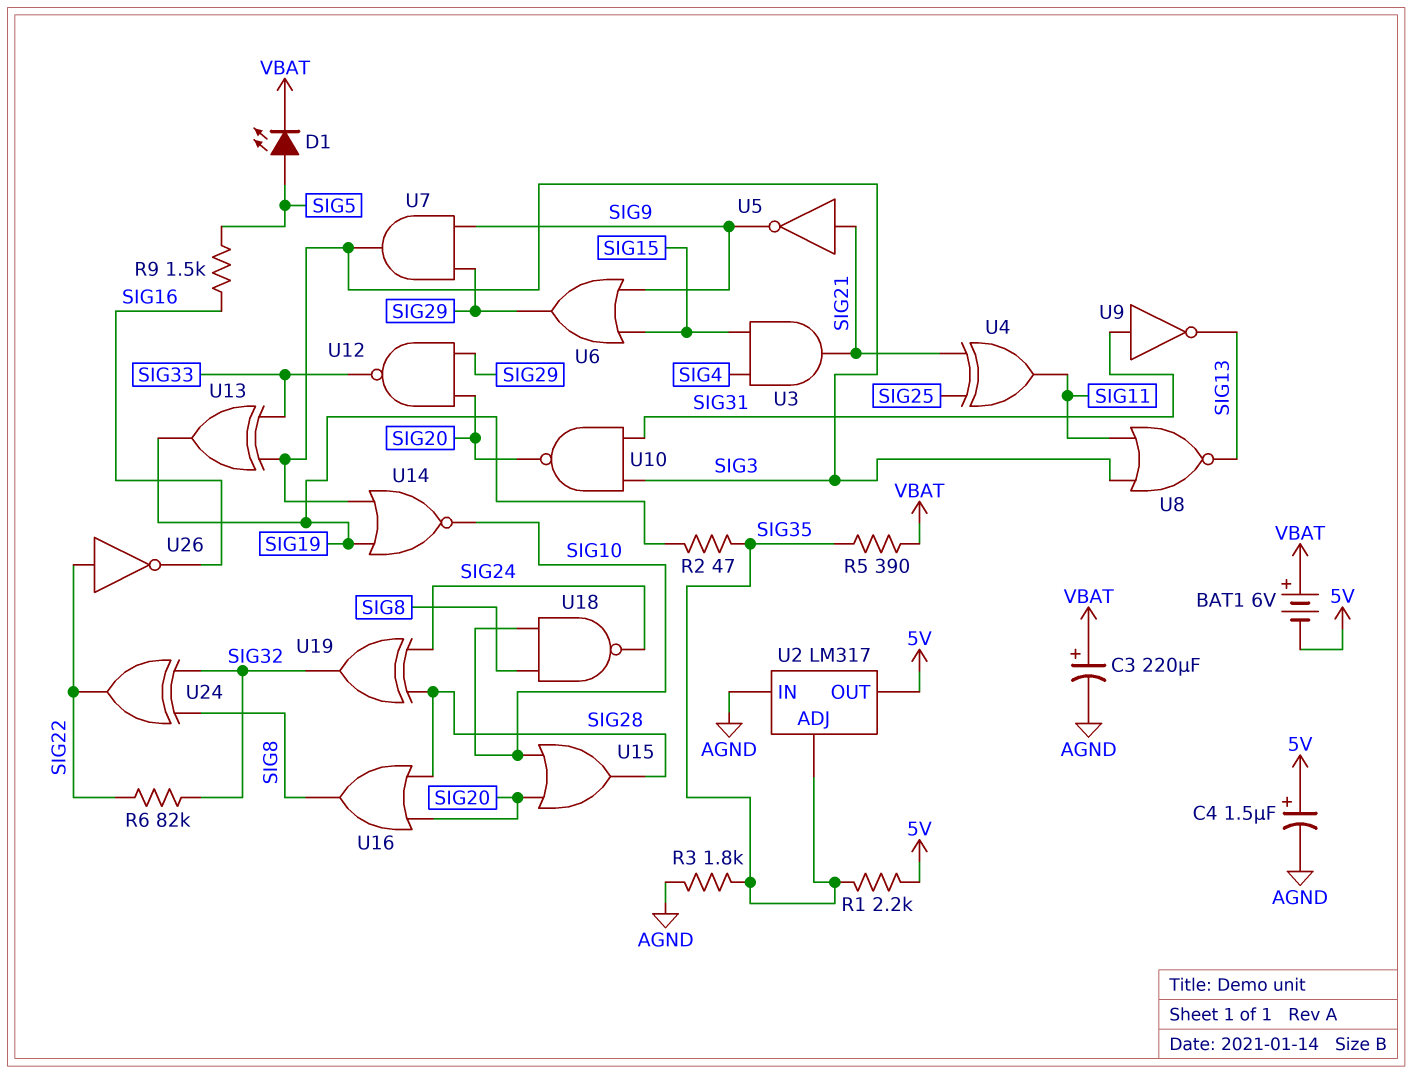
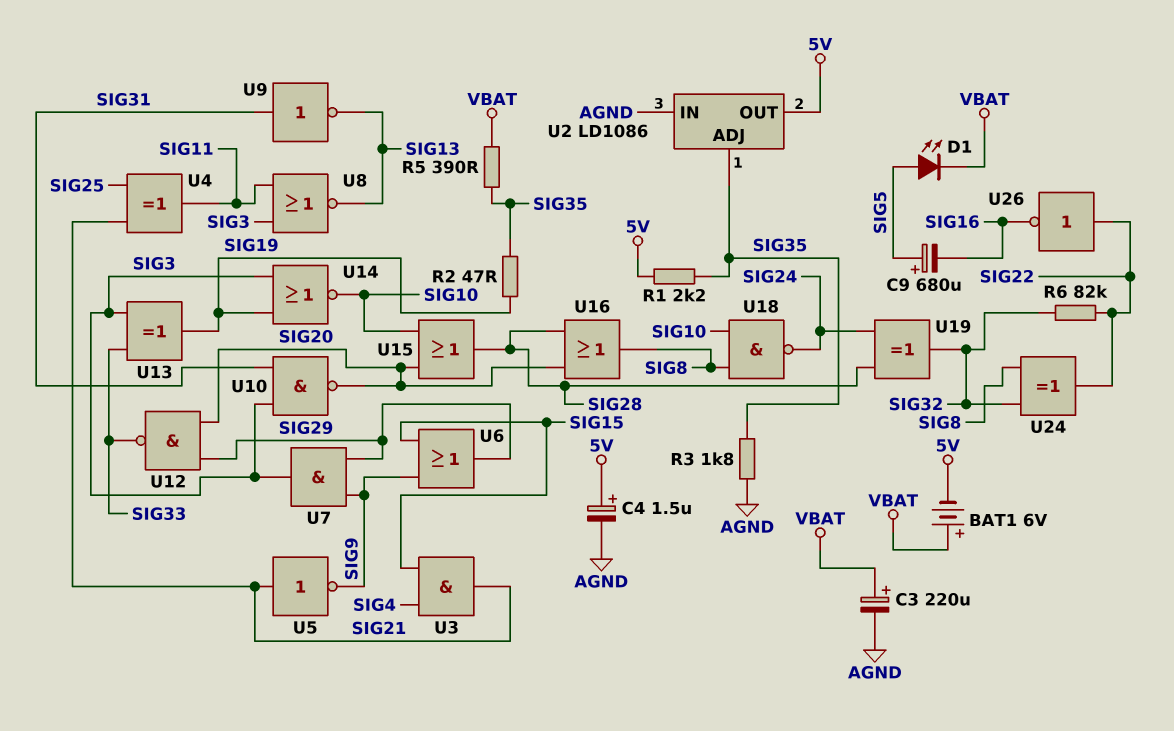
C9: none -> 680uF (plus SIG5, minus SIG16)
R9: 1.5k (SIG5, SIG16) -> none
U2: LM317 -> LD1086

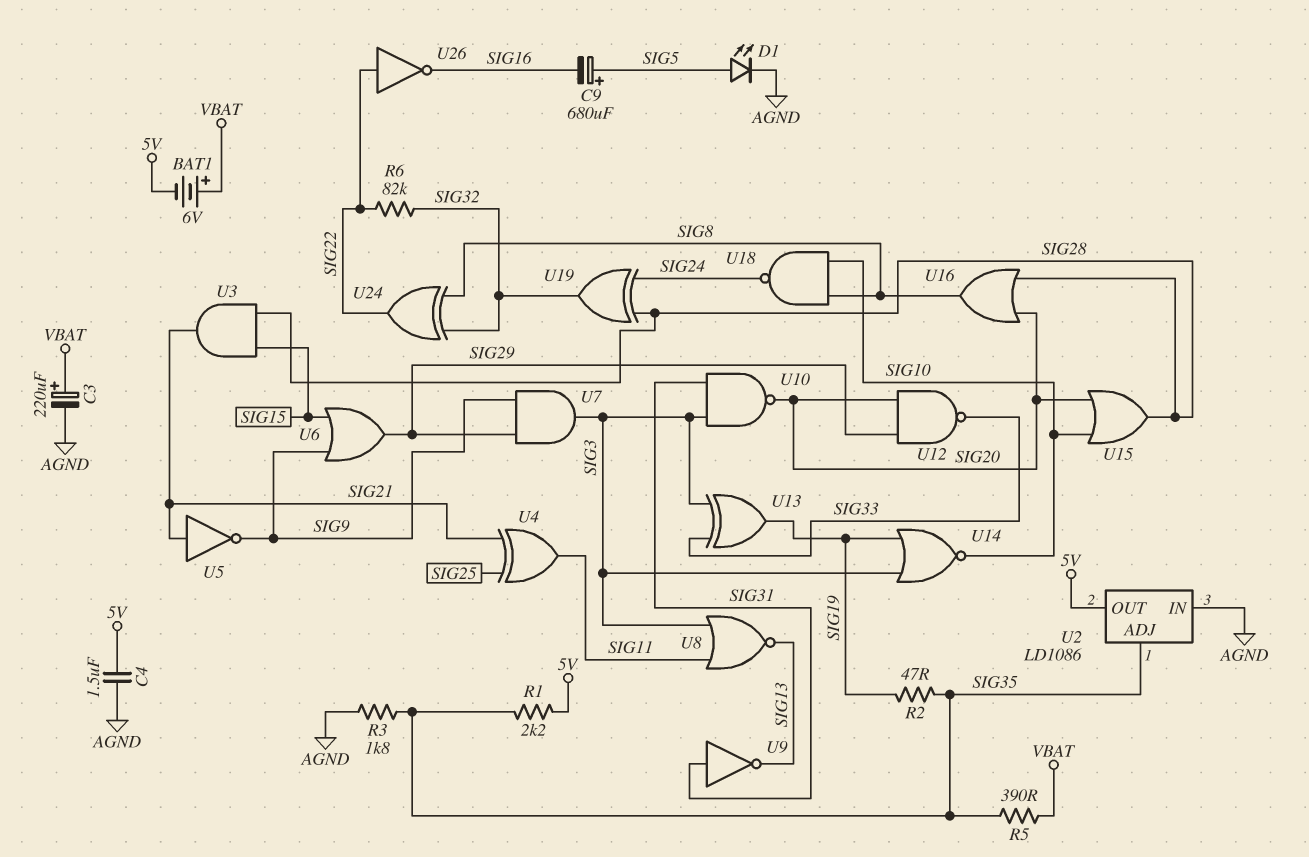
C4: 1.5uF (plus 5V, minus AGND) -> 1.5uF (5V, AGND)
D1: LED (A SIG5, K VBAT) -> LED (A SIG5, K AGND)
U3: AND (in SIG4, in SIG15, out SIG21) -> AND (in SIG15, in SIG28, out SIG21)

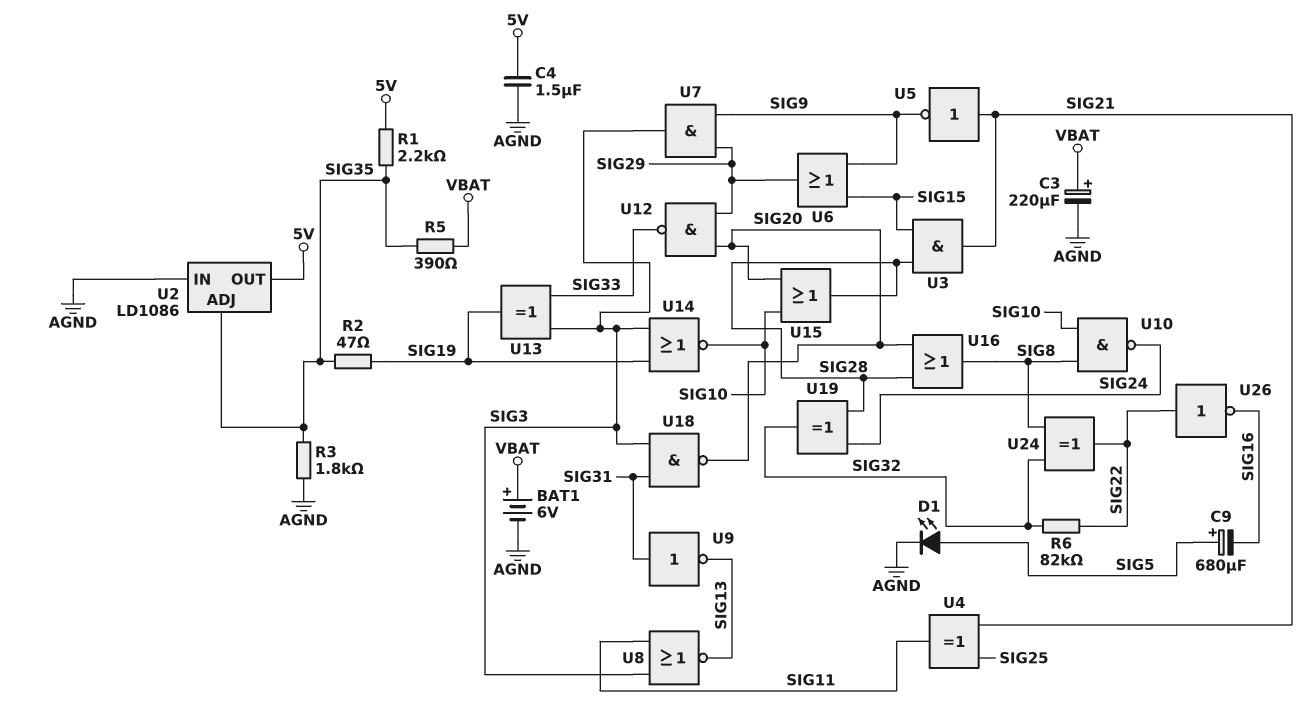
BAT1: 6V (plus VBAT, minus 5V) -> 6V (plus VBAT, minus AGND)
U10: NAND (in SIG3, in SIG31, out SIG20) -> NAND (in SIG8, in SIG10, out SIG24)
U18: NAND (in SIG8, in SIG10, out SIG24) -> NAND (in SIG3, in SIG31, out SIG20)

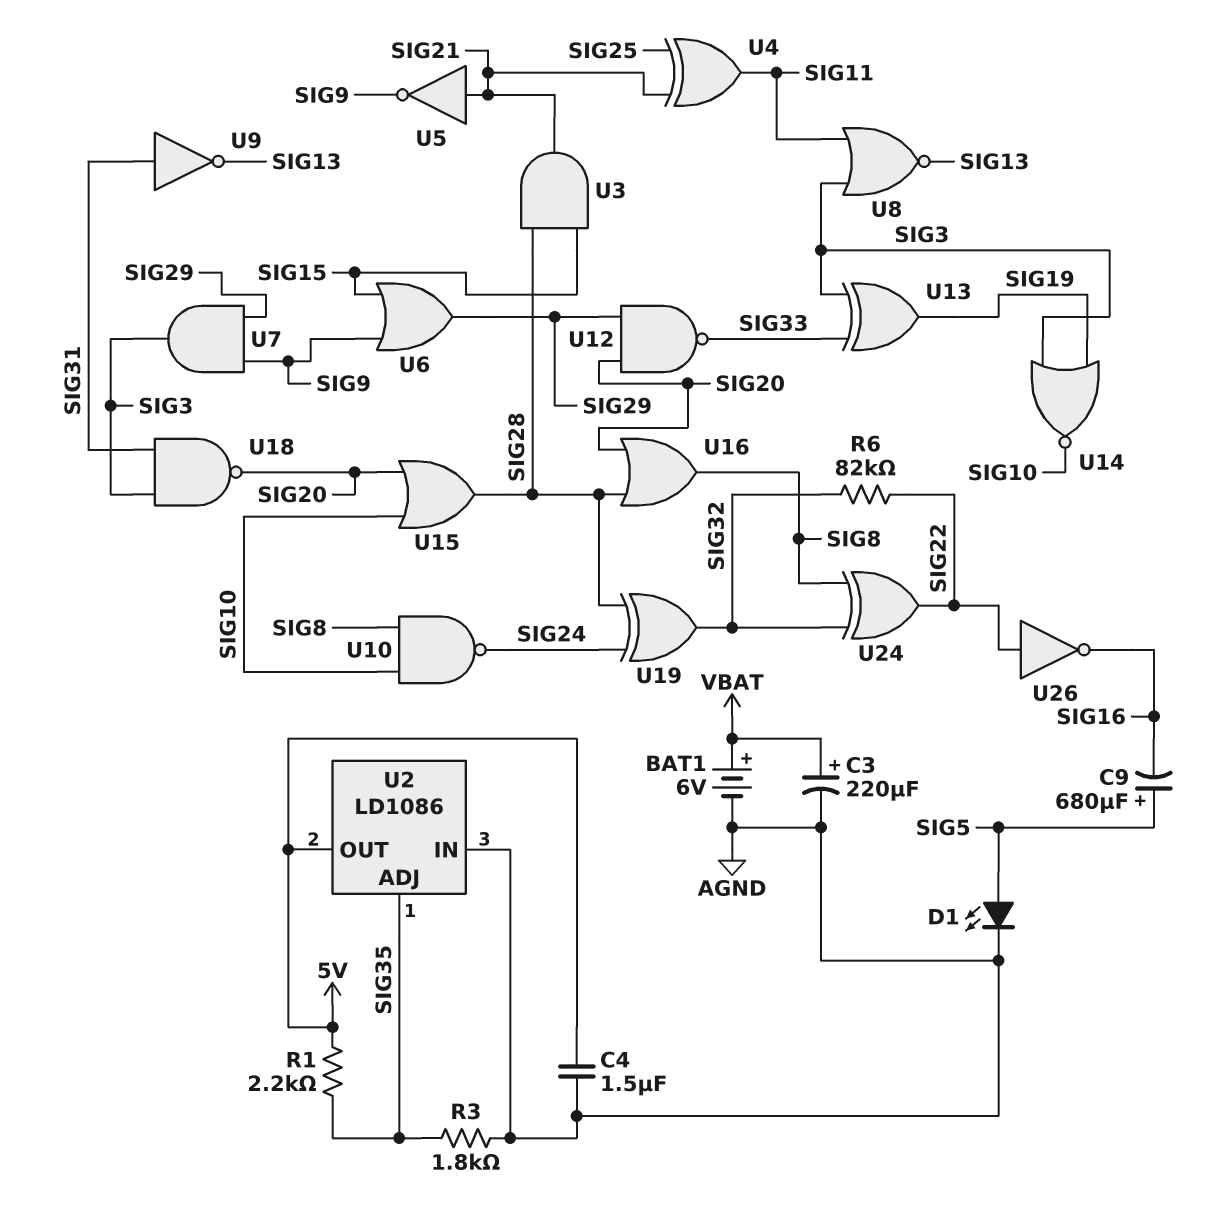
R2: 47 (SIG19, SIG35) -> none
R5: 390 (SIG35, VBAT) -> none

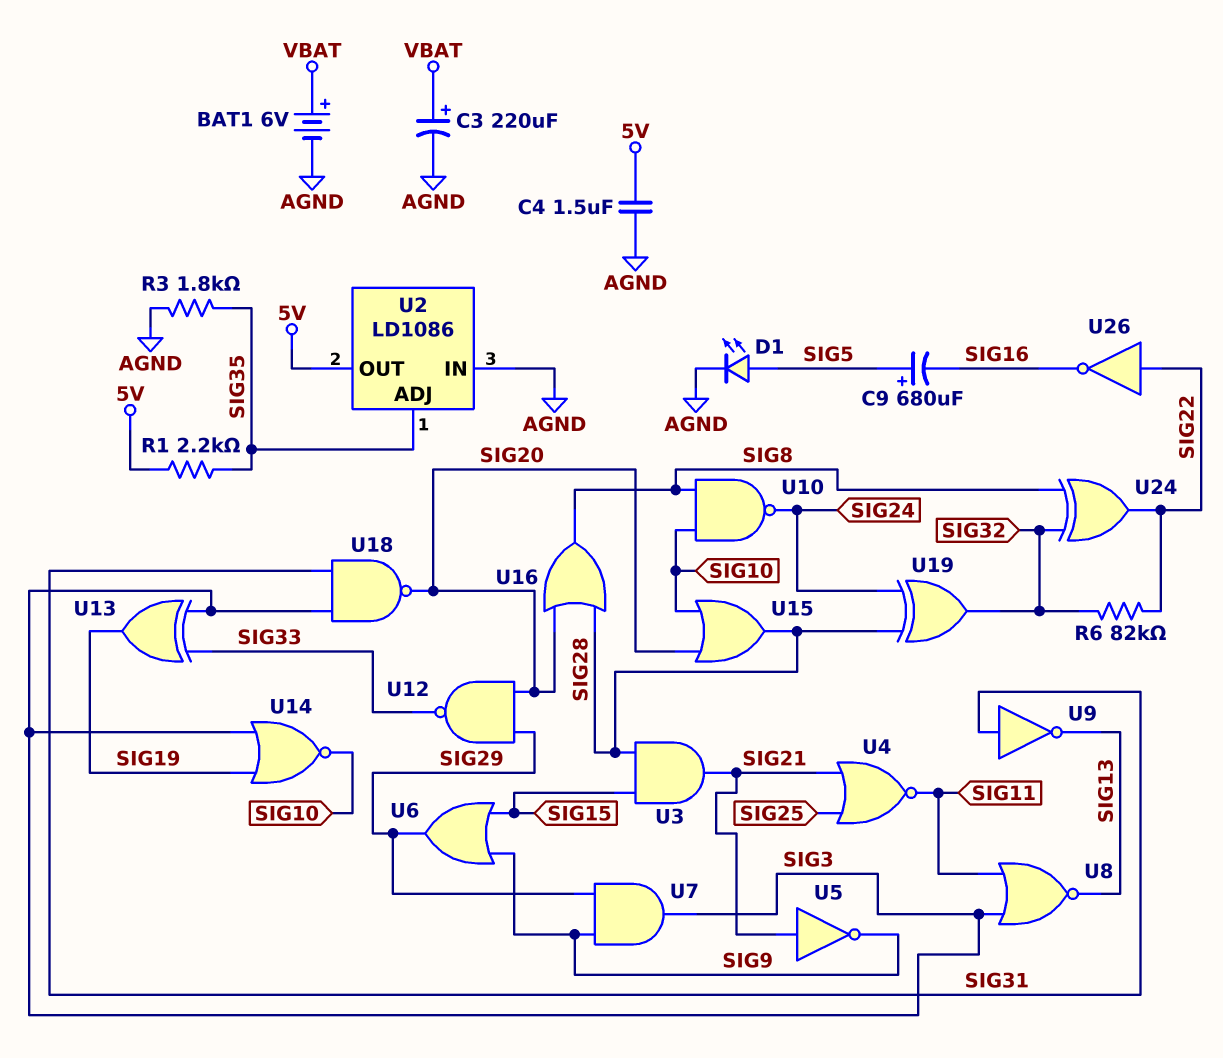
U4: XOR (in SIG21, in SIG25, out SIG11) -> NOR (in SIG21, in SIG25, out SIG11)

